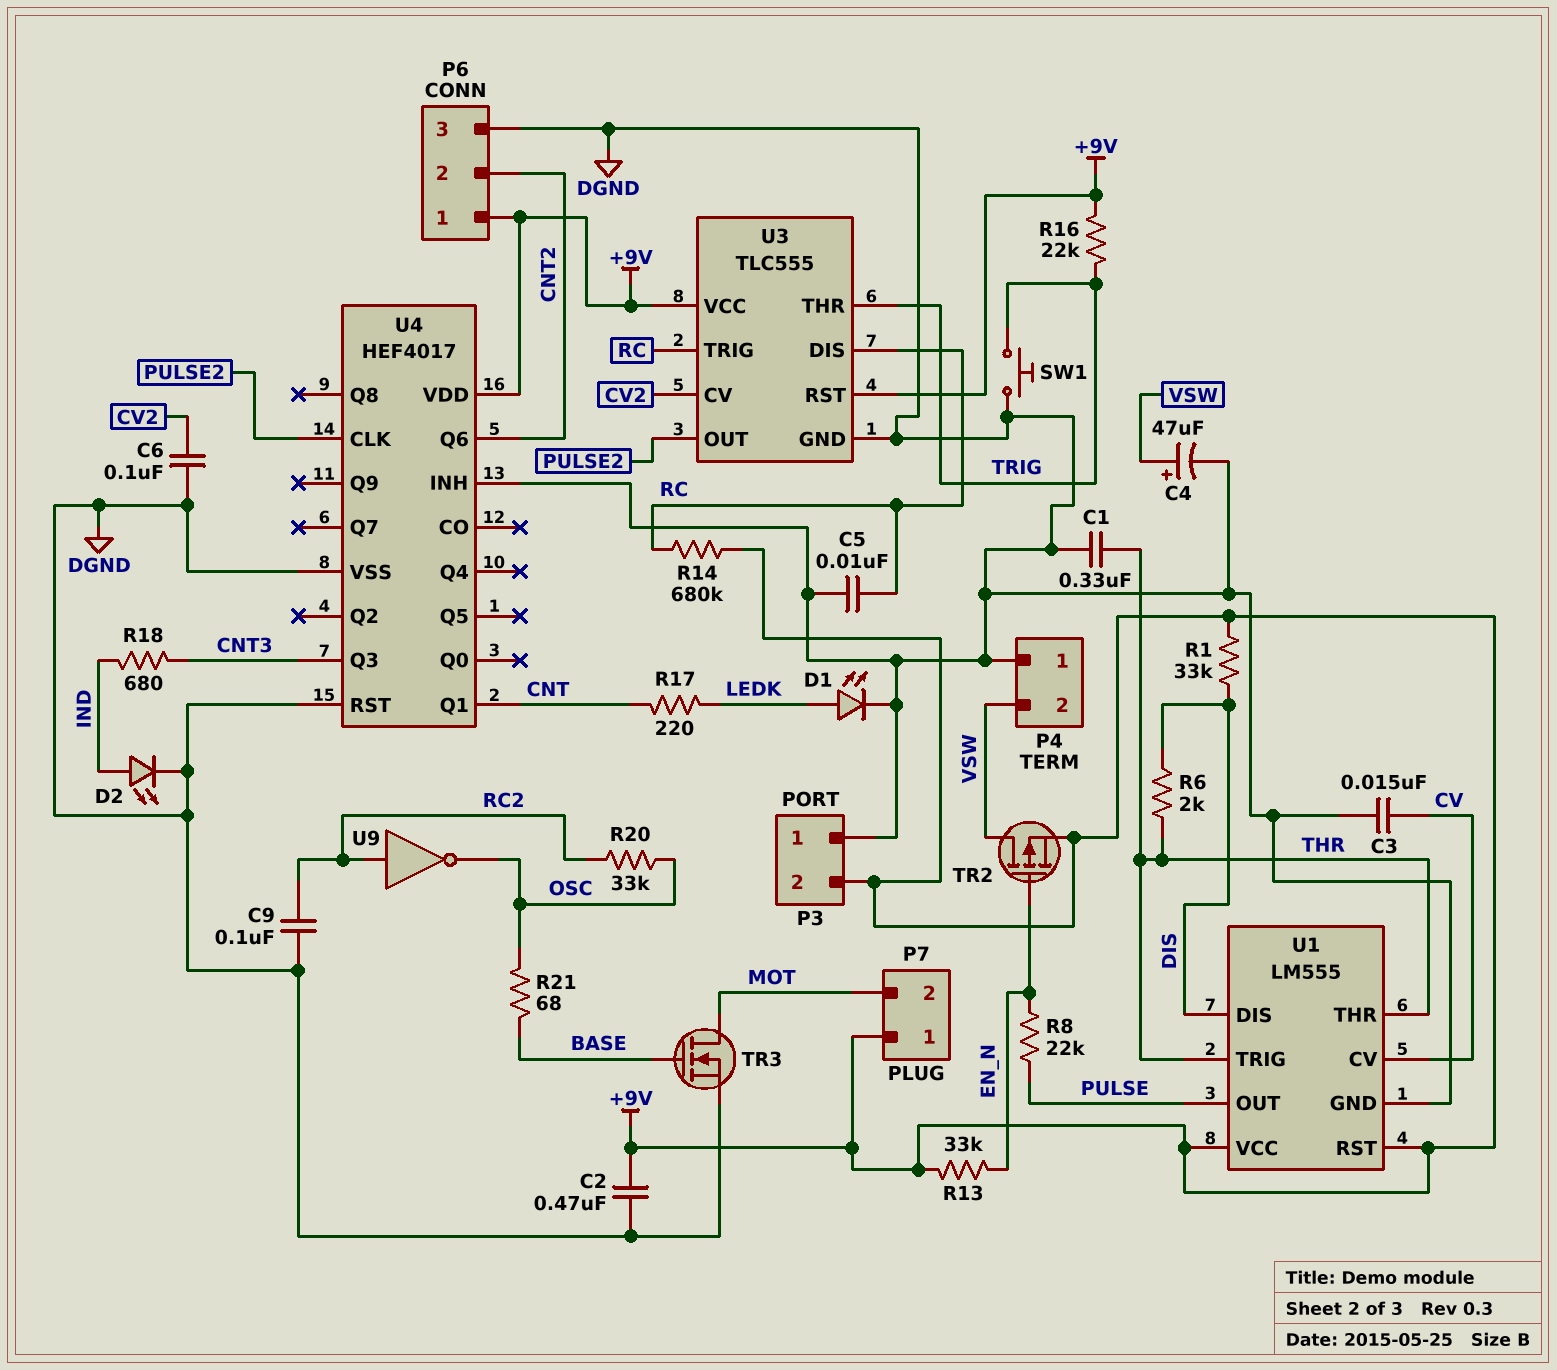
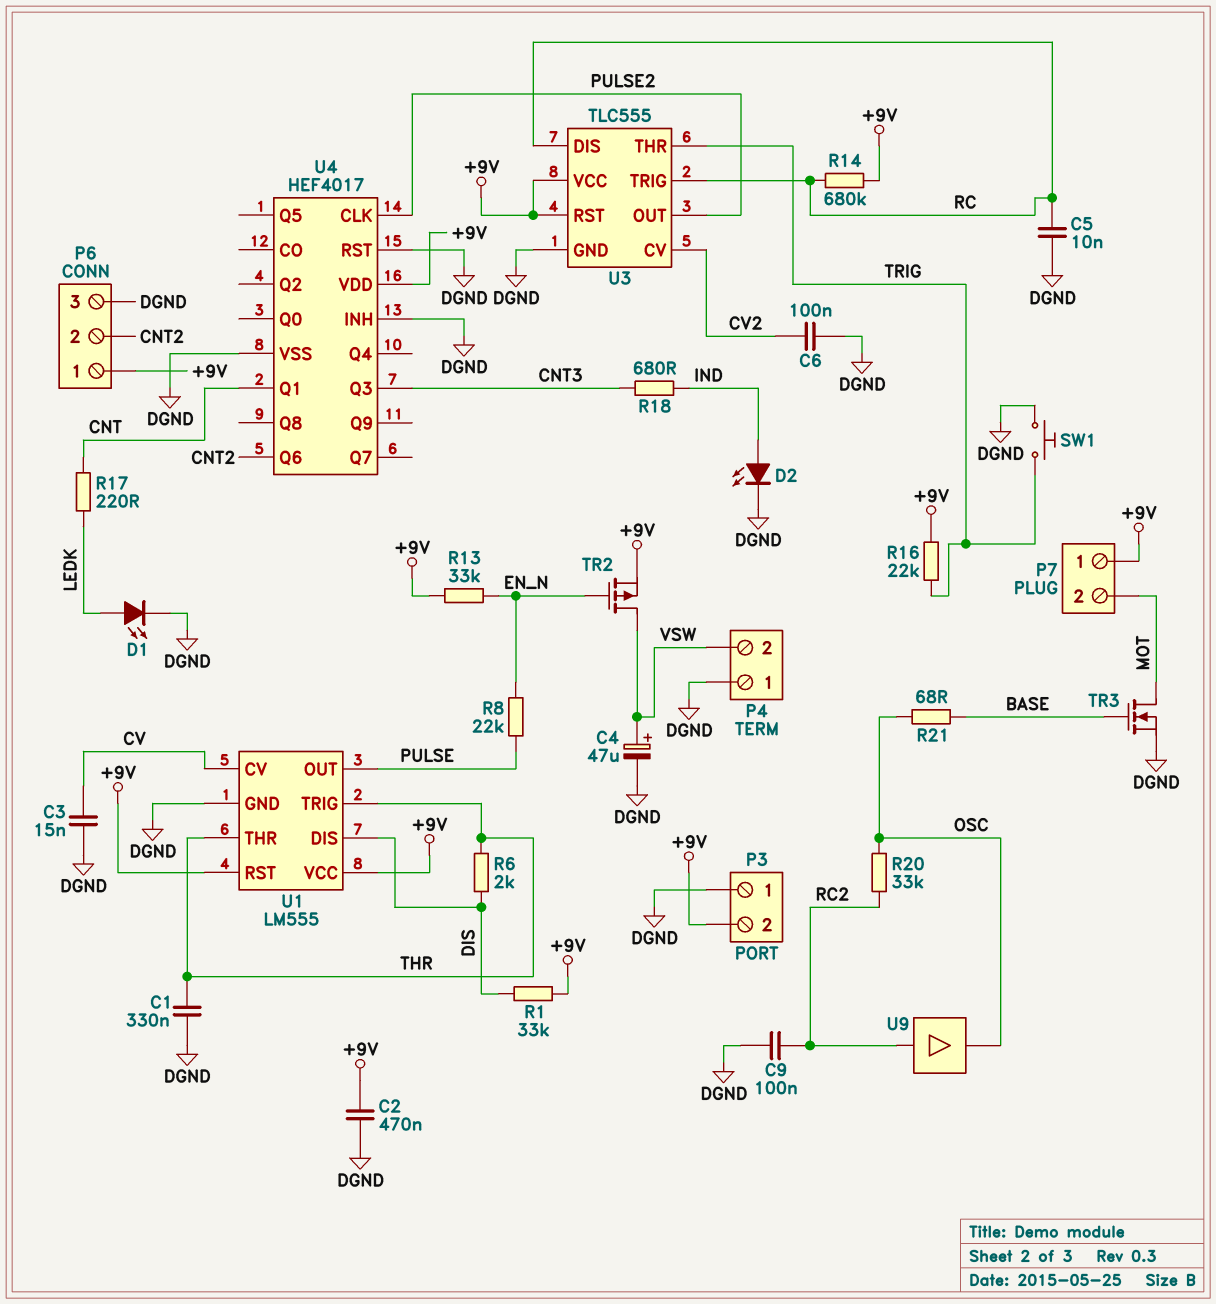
U9: NOT (in RC2, out OSC) -> buffer (in RC2, out OSC)

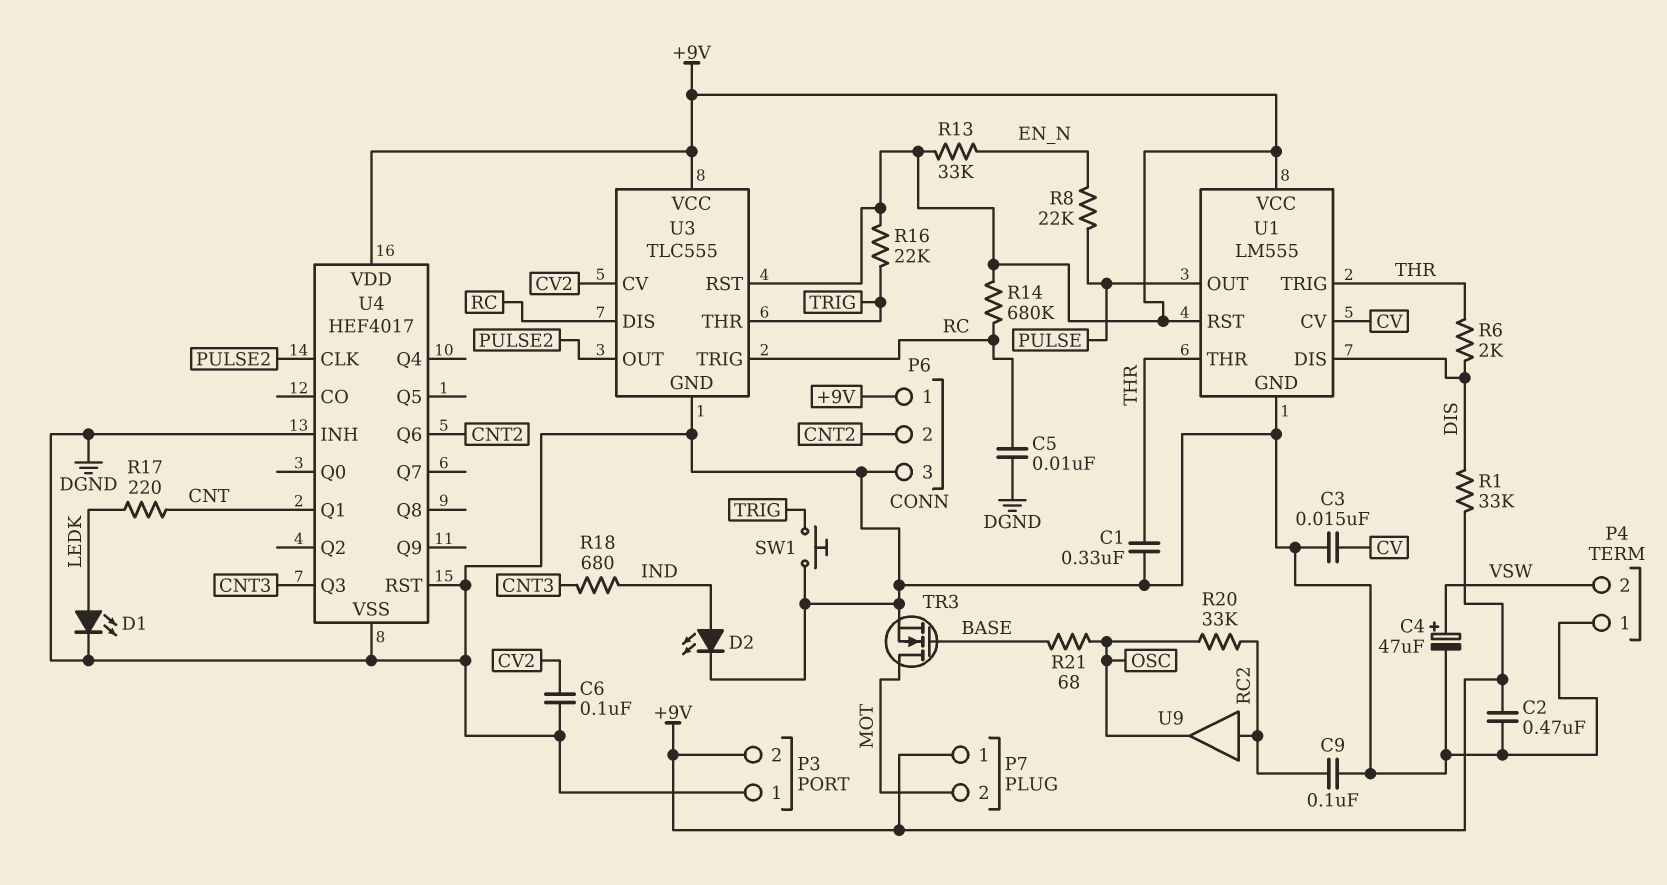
TR2: PMOS (G EN_N, D VSW, S +9V) -> none

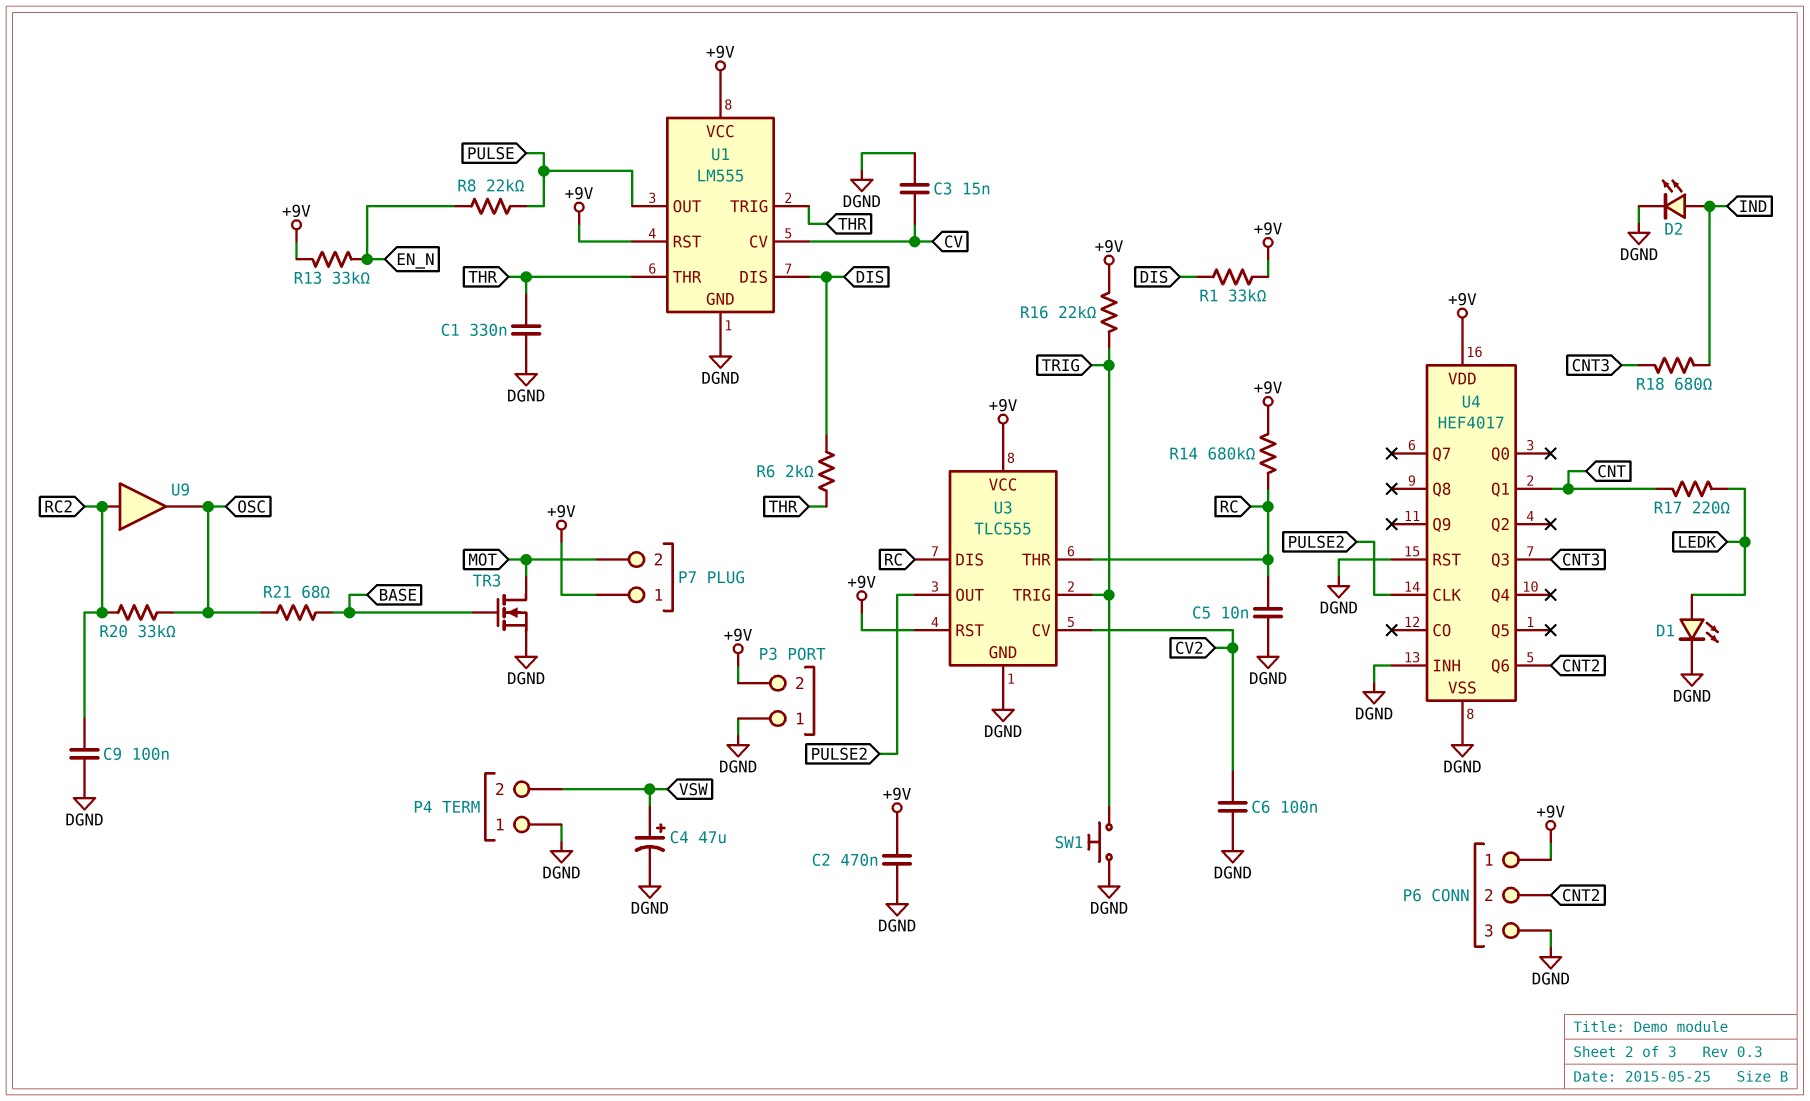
U3 pin THR: TRIG -> RC
U3 pin TRIG: RC -> TRIG

